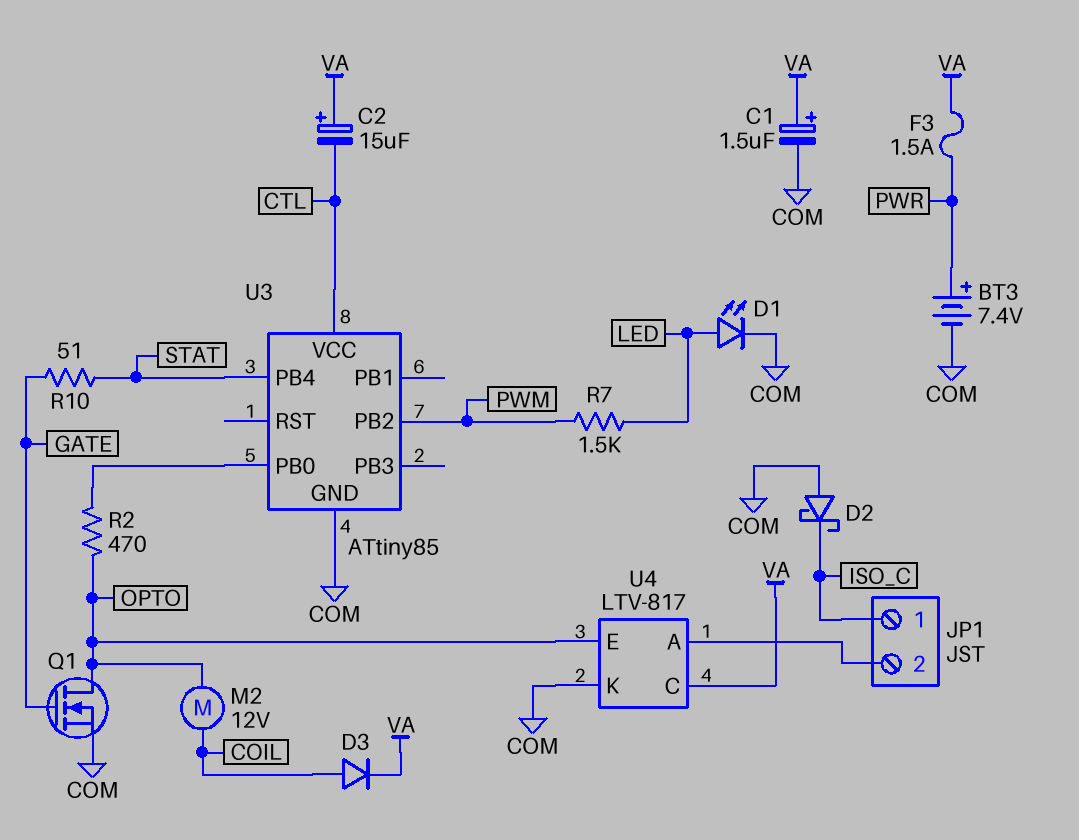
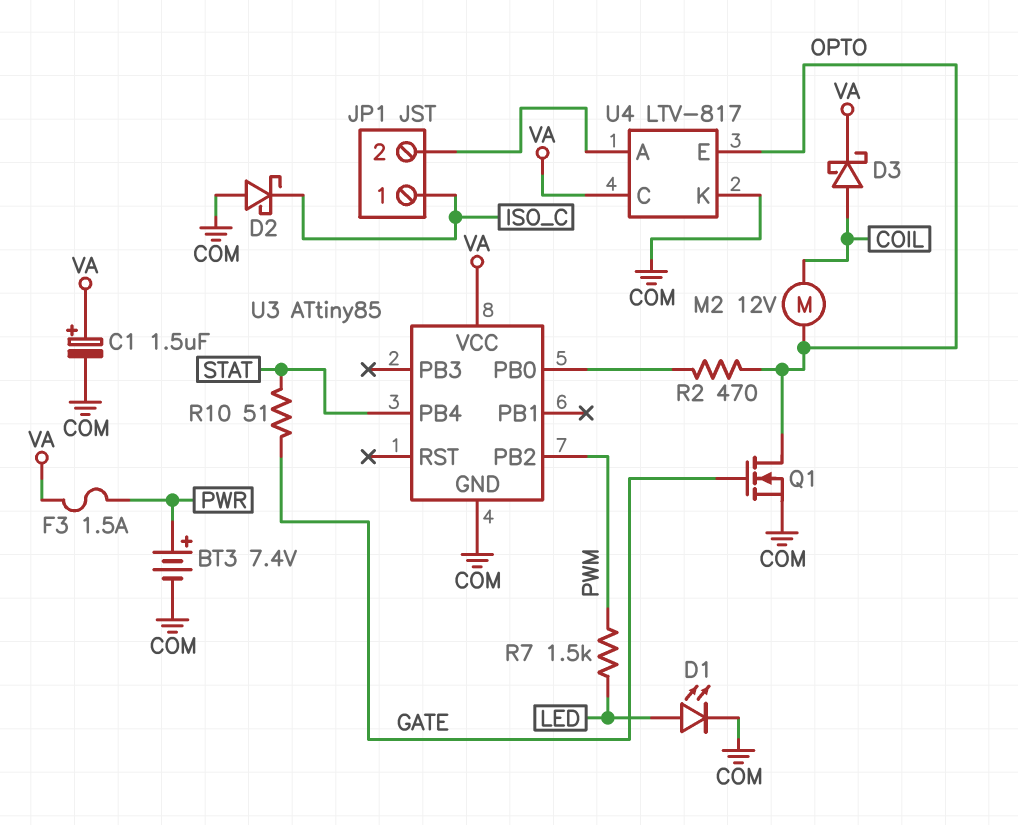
C2: 15uF (plus VA, minus CTL) -> none
D3: diode (A COIL, K VA) -> schottky (A COIL, K VA)
U3 pin VCC: CTL -> VA

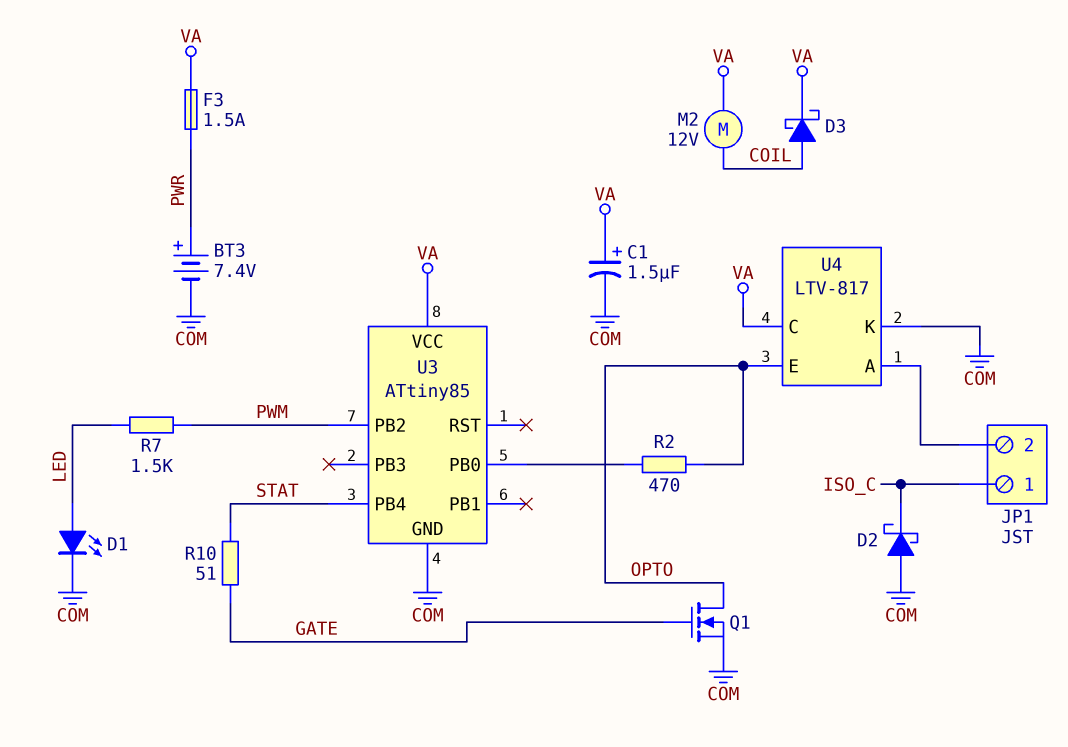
M2: motor 12V (COIL, OPTO) -> motor 12V (COIL, VA)

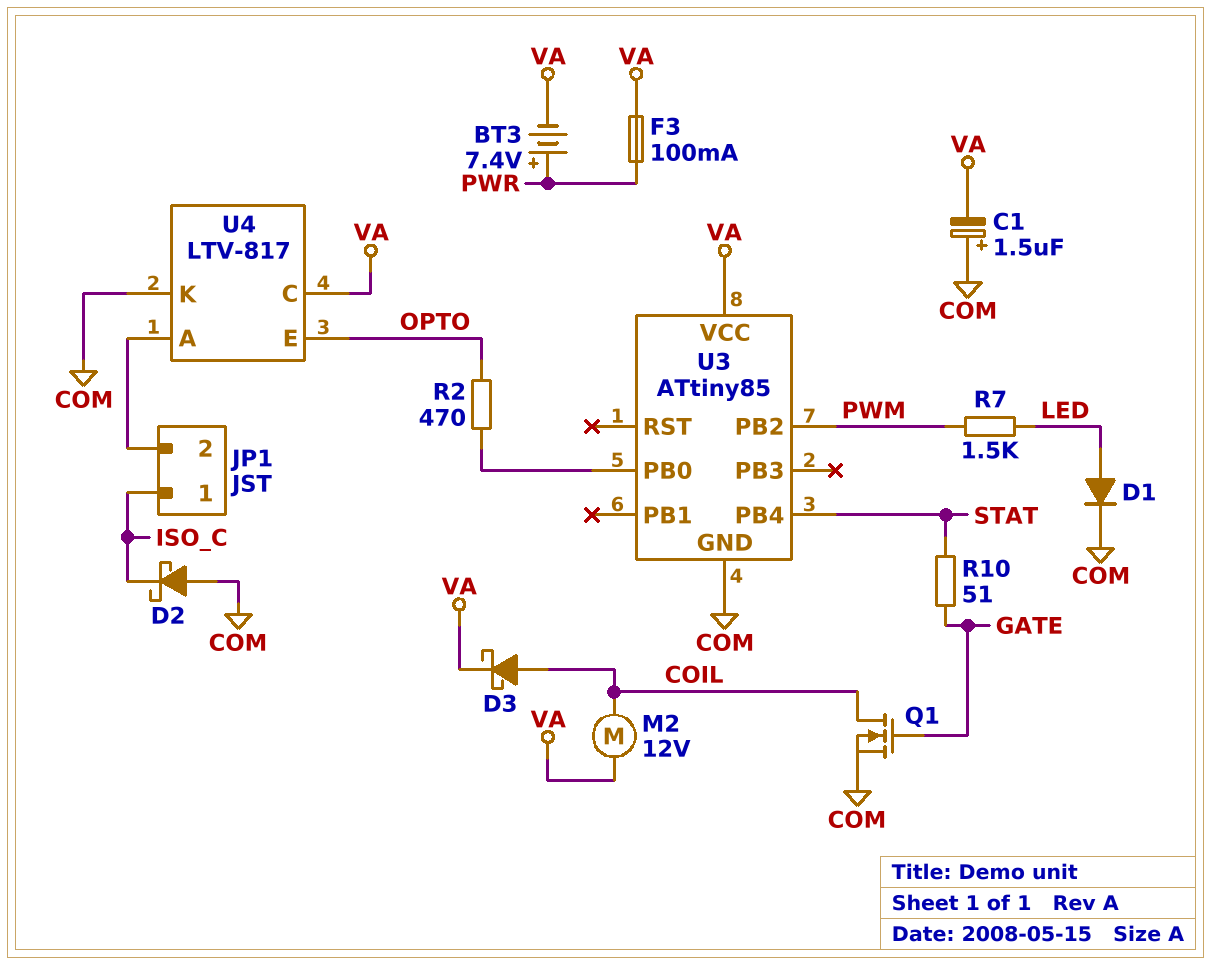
BT3: 7.4V (plus PWR, minus COM) -> 7.4V (plus PWR, minus VA)
C1: 1.5uF (plus VA, minus COM) -> 1.5uF (plus COM, minus VA)
D1: LED (A LED, K COM) -> diode (A LED, K COM)
F3: 1.5A (PWR, VA) -> 100mA (PWR, VA)
Q1: NMOS (G GATE, D OPTO, S COM) -> NMOS (G GATE, D COIL, S COM)

